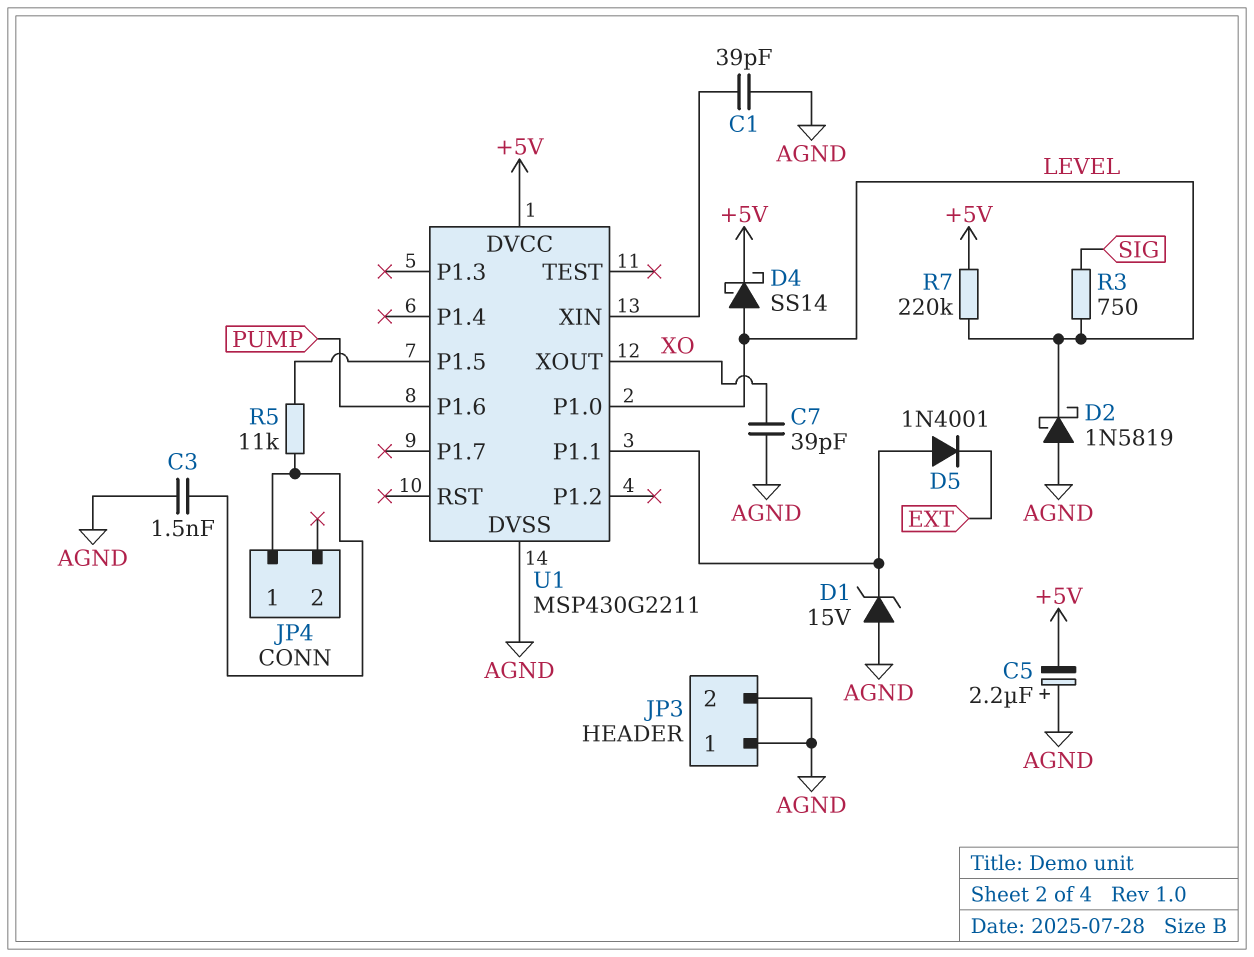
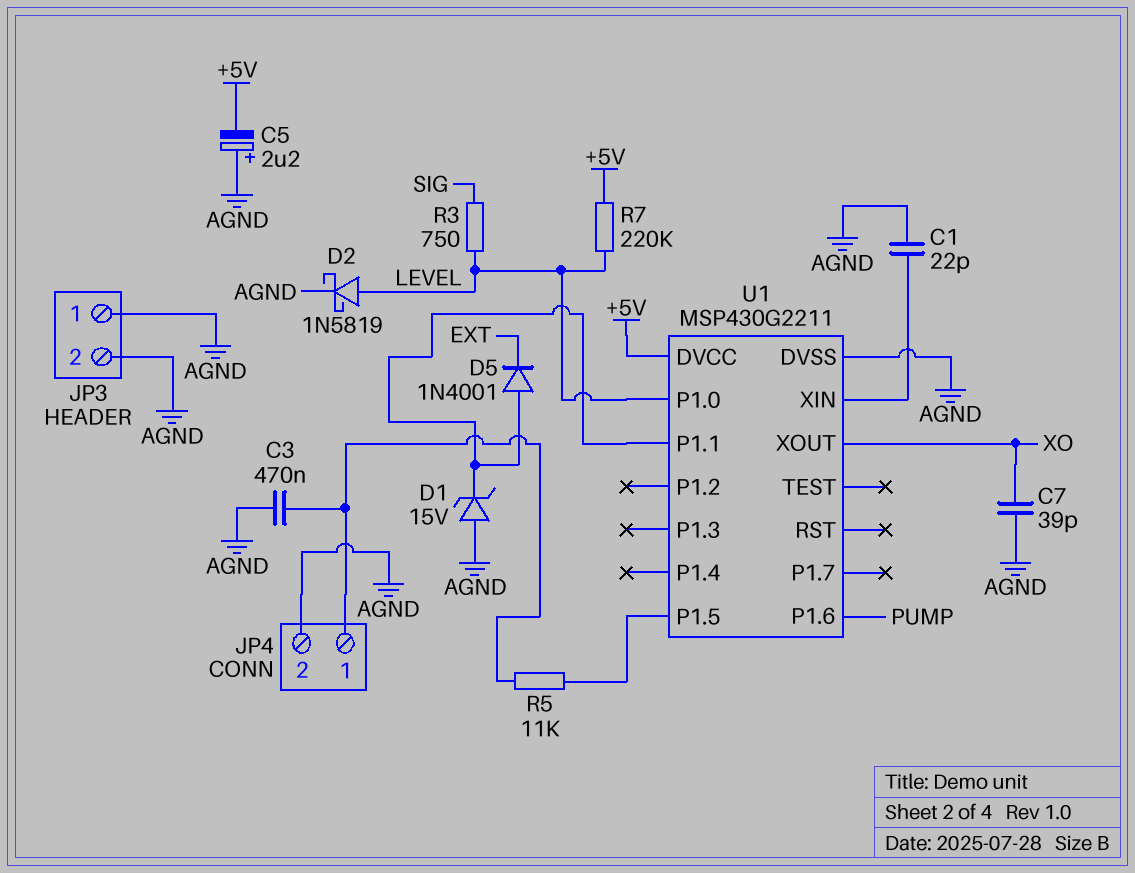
C1: 39pF (AGND, U1/XIN) -> 22pF (AGND, U1/XIN)
C3: 1.5nF (AGND, JP4/1) -> 470nF (AGND, JP4/1)
D2: schottky 1N5819 (A AGND, K LEVEL) -> schottky 1N5819 (A LEVEL, K AGND)
D4: schottky SS14 (A LEVEL, K +5V) -> none
JP4 pin 2: none -> AGND

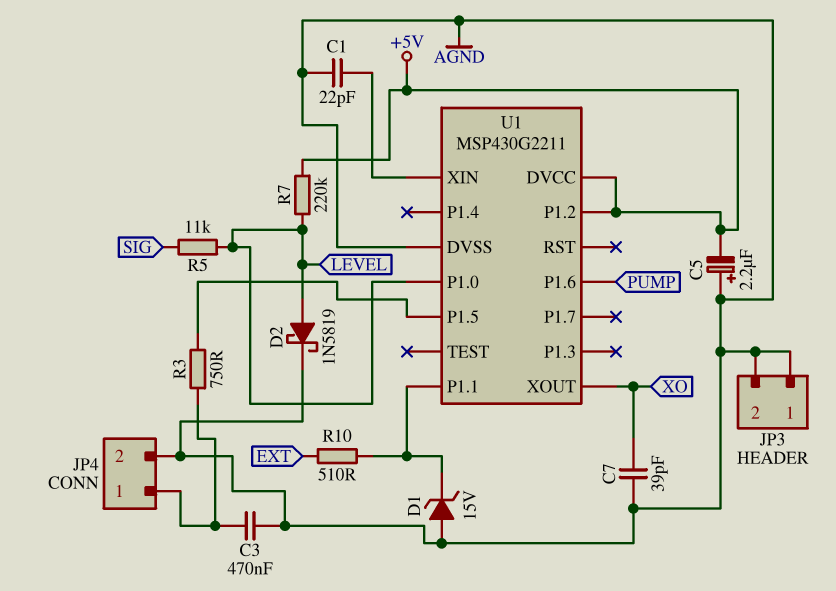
D5: diode 1N4001 (A U1/P1.1, K EXT) -> none
R3: 750 (LEVEL, SIG) -> 750 (JP4/1, U1/P1.5)
R5: 11k (JP4/1, U1/P1.5) -> 11k (LEVEL, SIG)
R10: none -> 510 (EXT, U1/P1.1)
U1 pin P1.2: none -> +5V

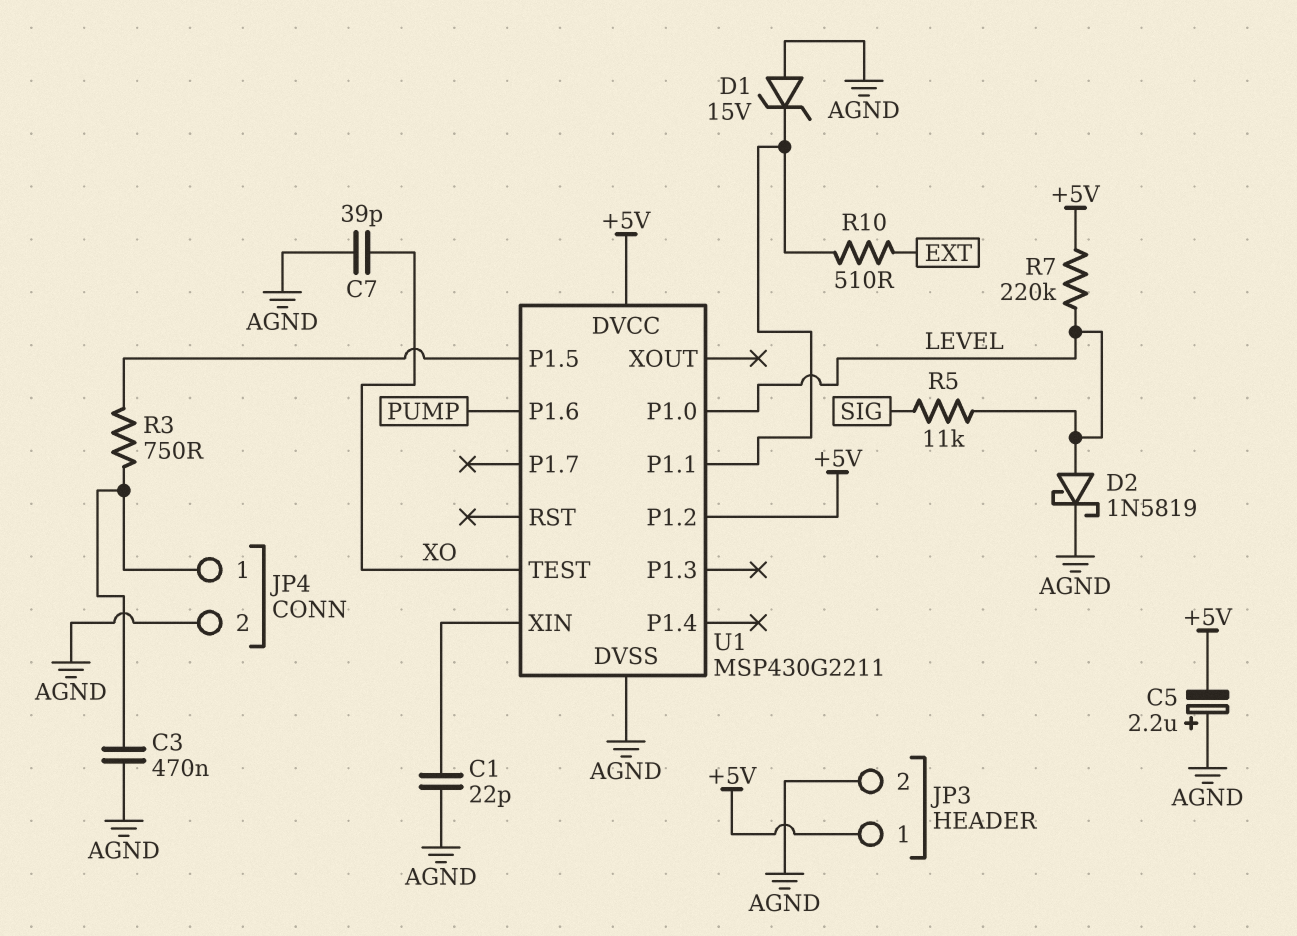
JP3 pin 1: AGND -> +5V
U1 pin TEST: none -> XO
U1 pin XOUT: XO -> none

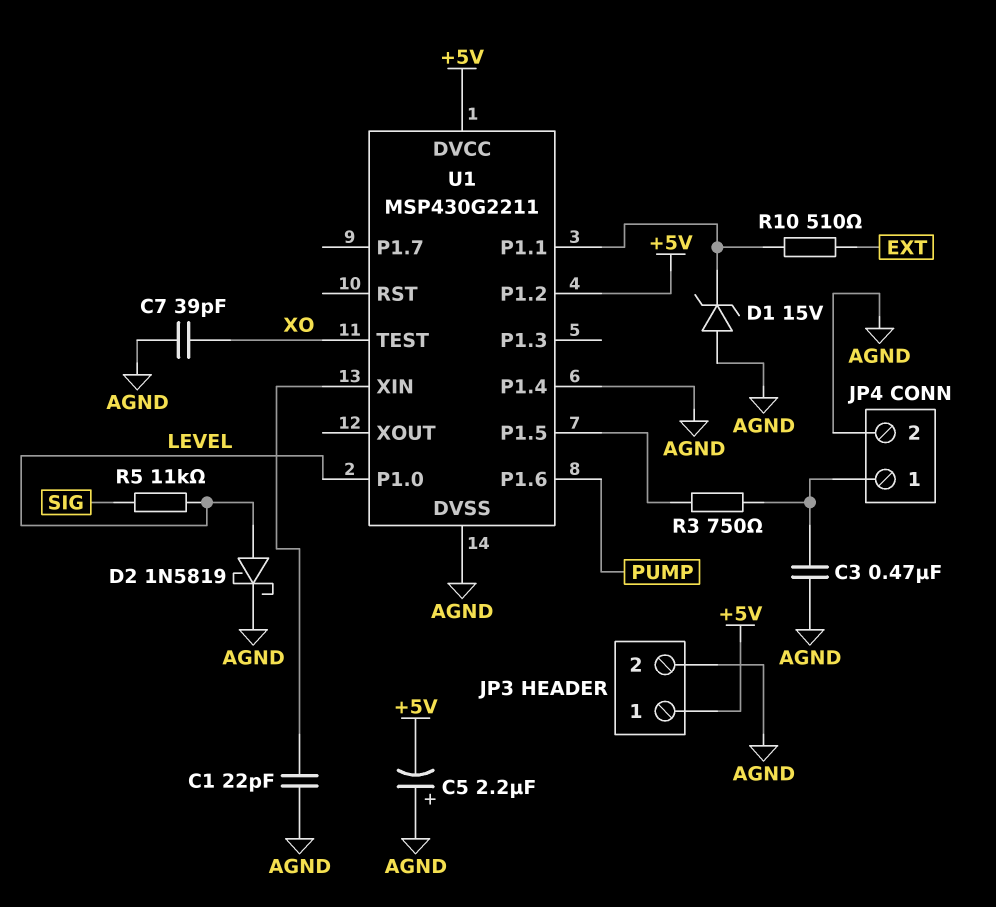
R7: 220k (+5V, LEVEL) -> none
U1 pin P1.4: none -> AGND

